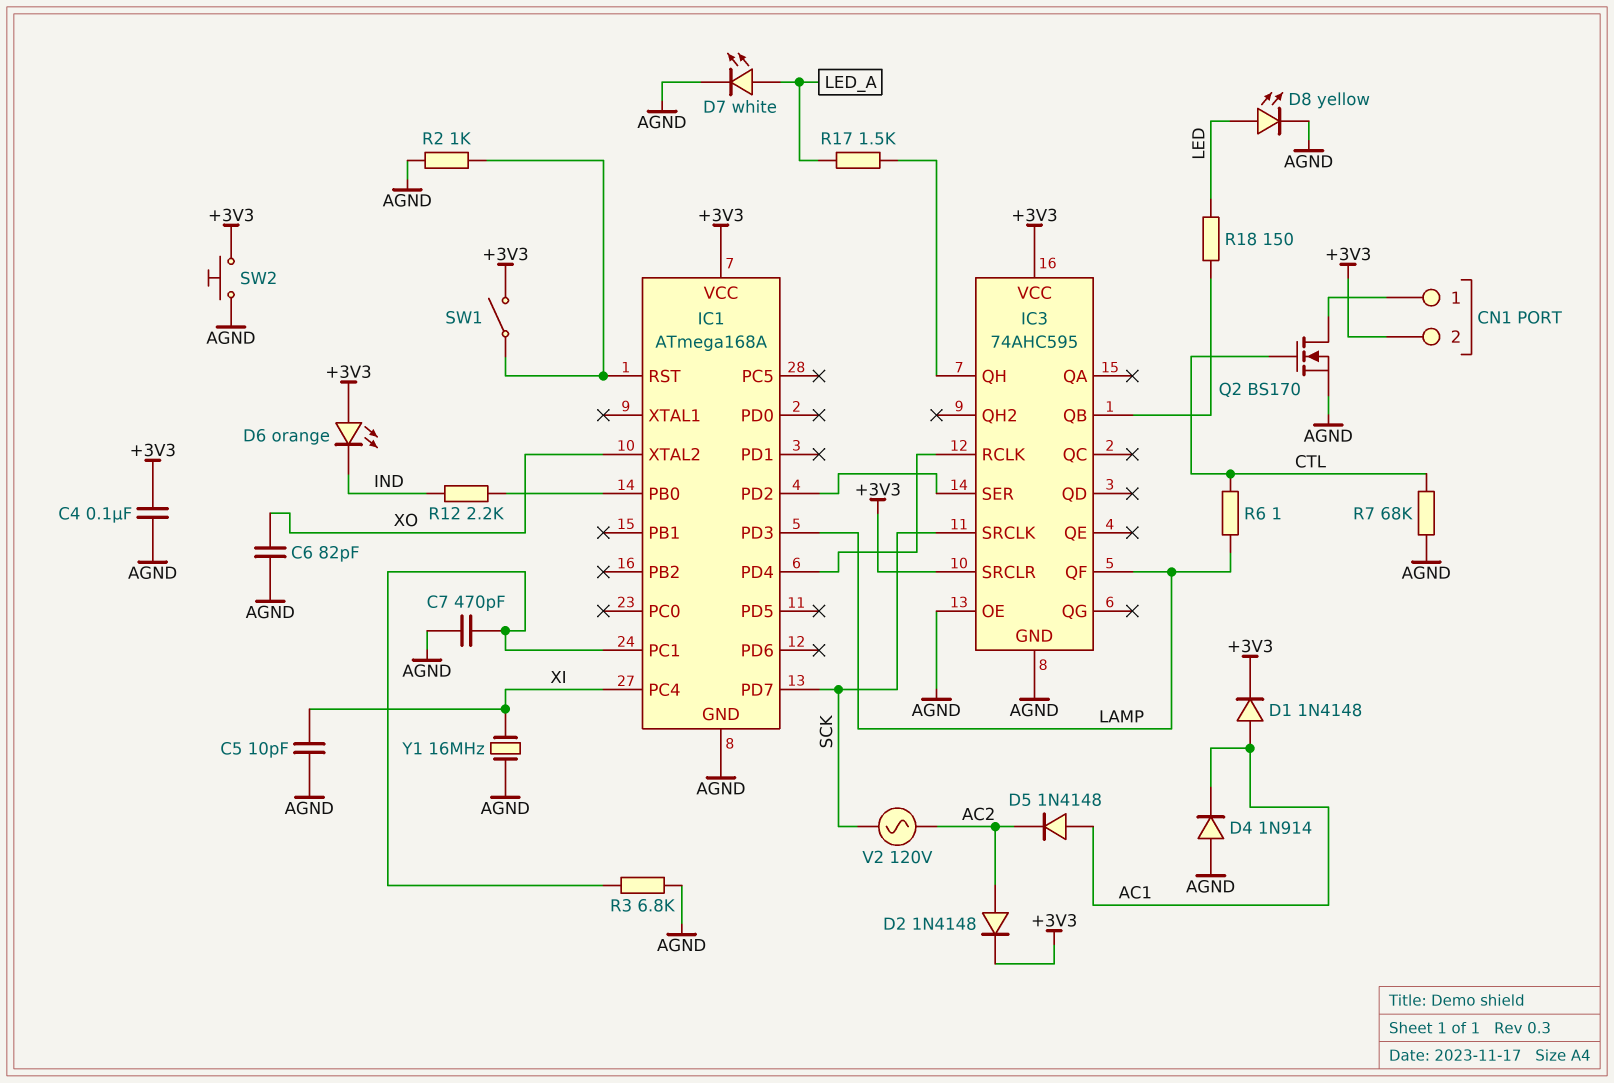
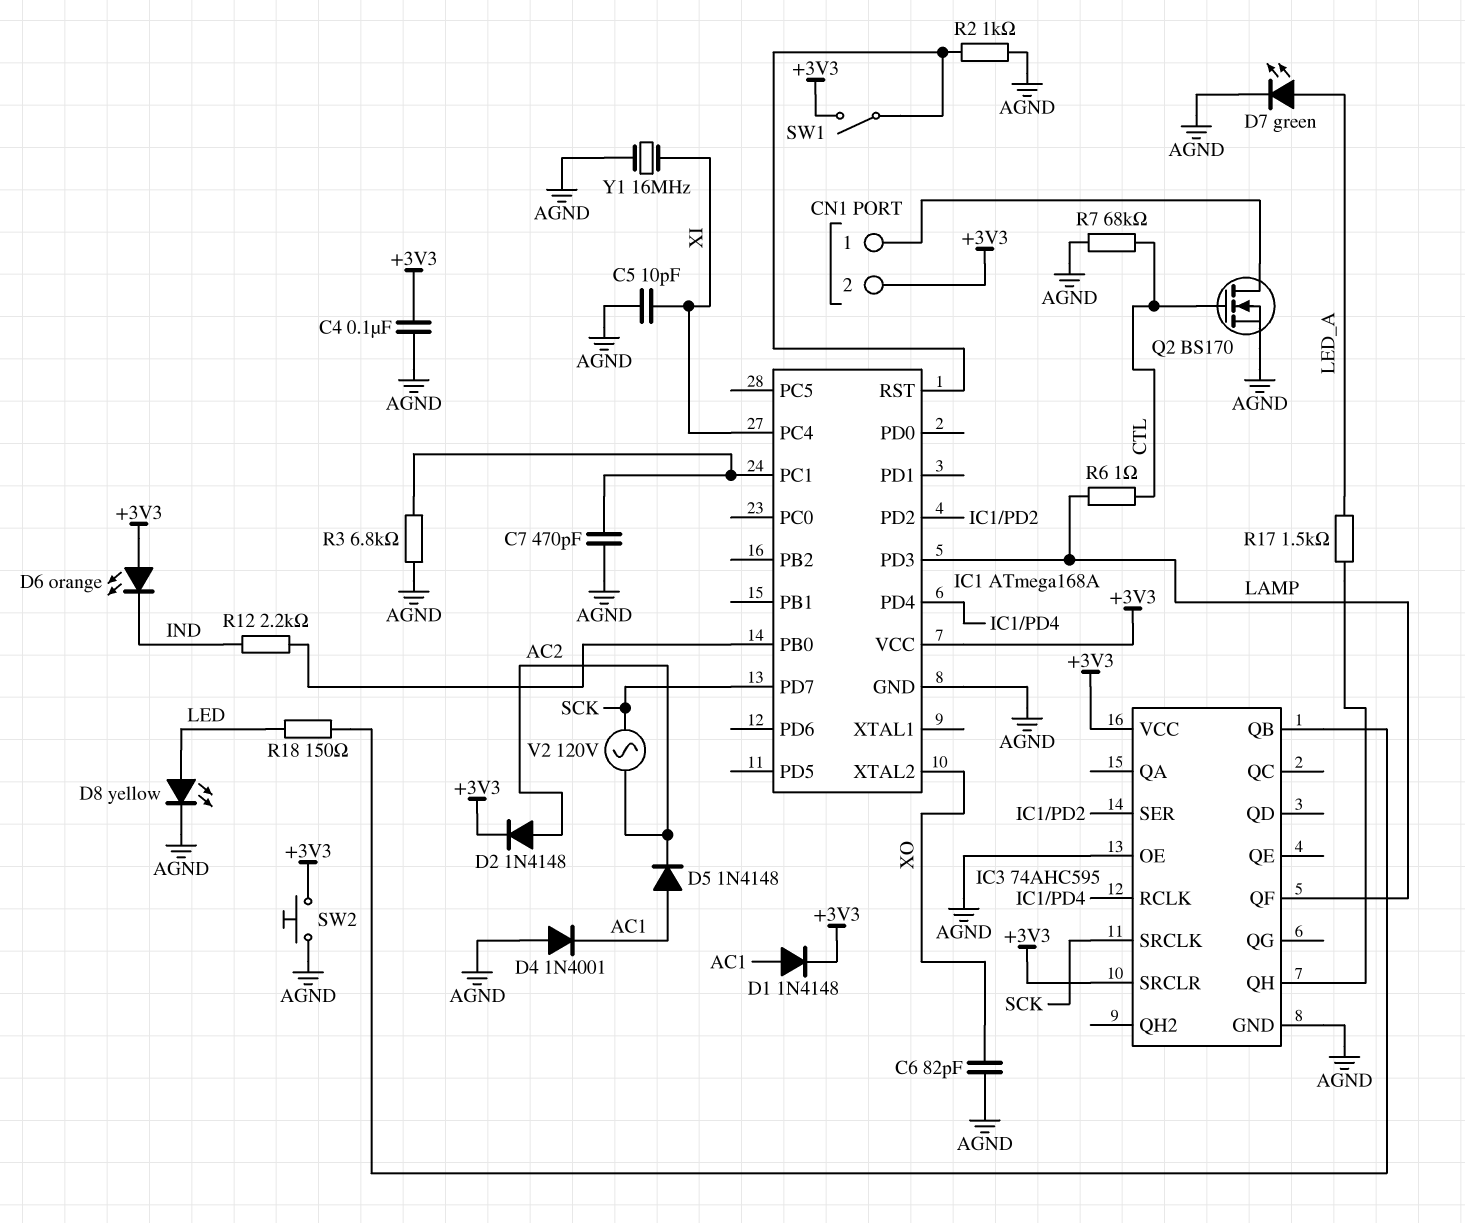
D4: diode 1N914 (A AGND, K AC1) -> diode 1N4001 (A AGND, K AC1)
D7: LED white (A LED_A, K AGND) -> LED green (A LED_A, K AGND)

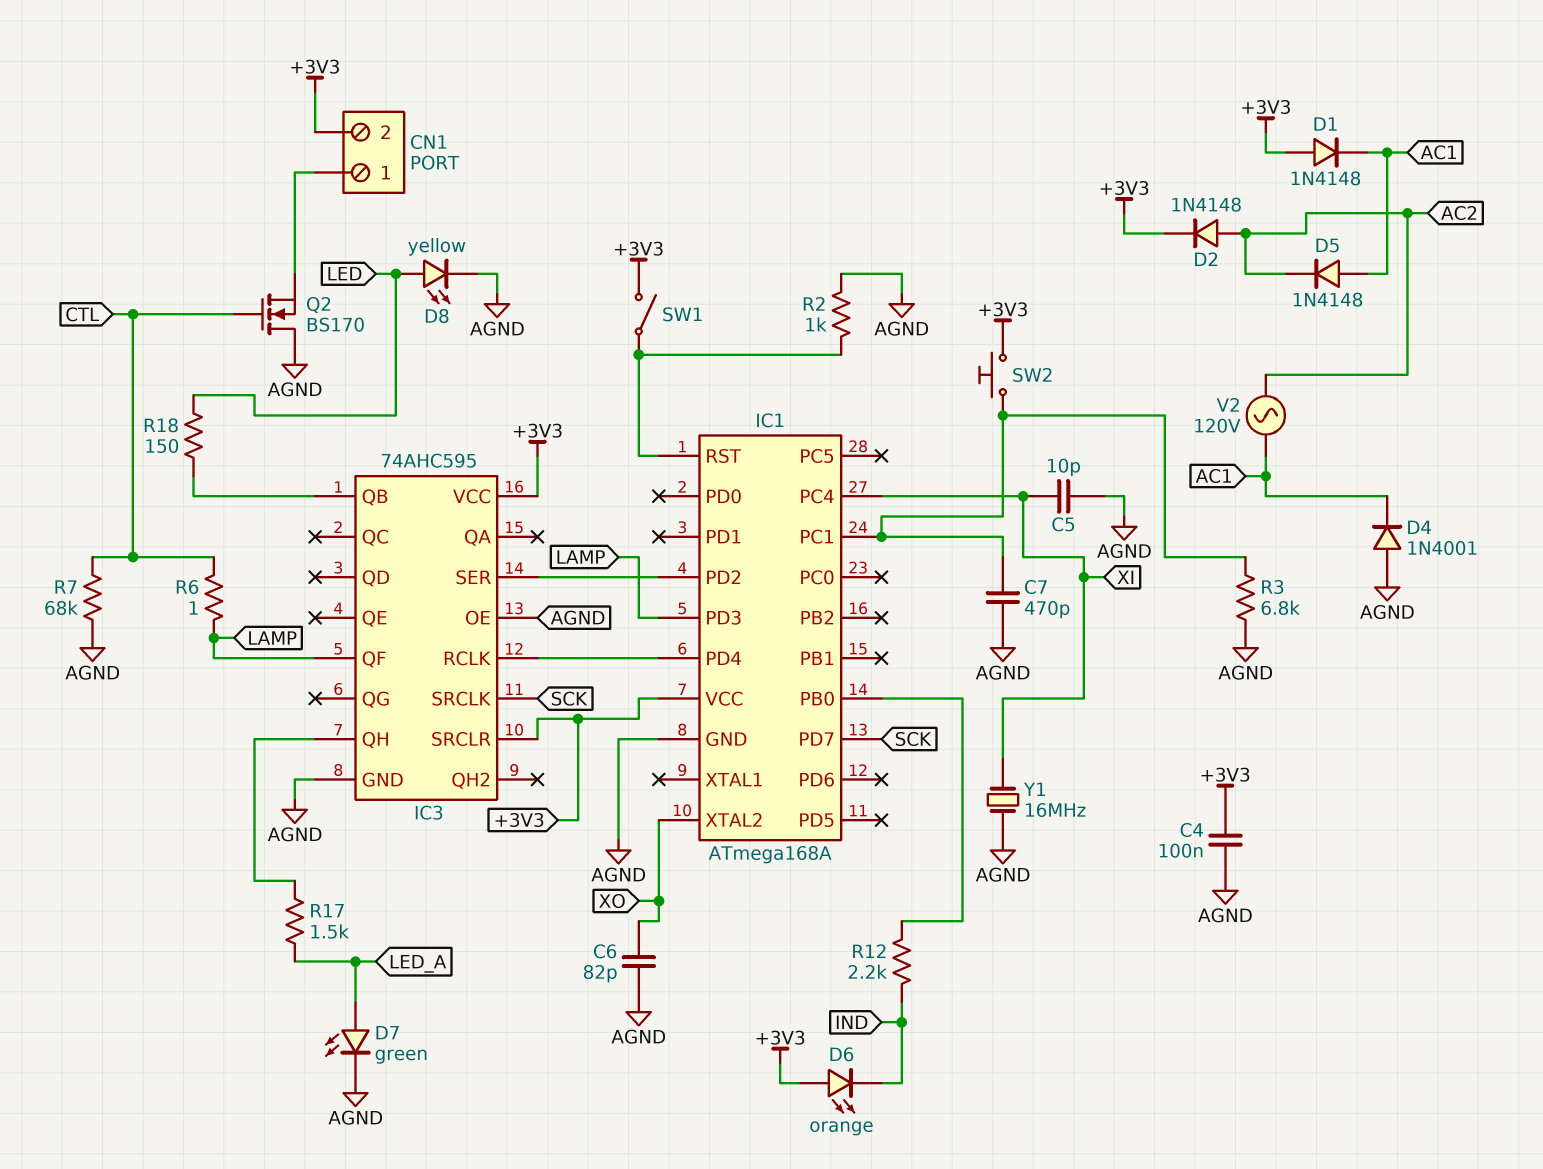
D1: diode 1N4148 (A AC1, K +3V3) -> diode 1N4148 (A +3V3, K AC1)
Q2: NMOS BS170 (G CTL, D CN1/1, S AGND) -> NMOS BS170 (G CTL, D AGND, S CN1/1)
SW2: button (+3V3, AGND) -> button (+3V3, IC1/PC1)
V2: AC 120V (AC2, SCK) -> AC 120V (AC1, AC2)

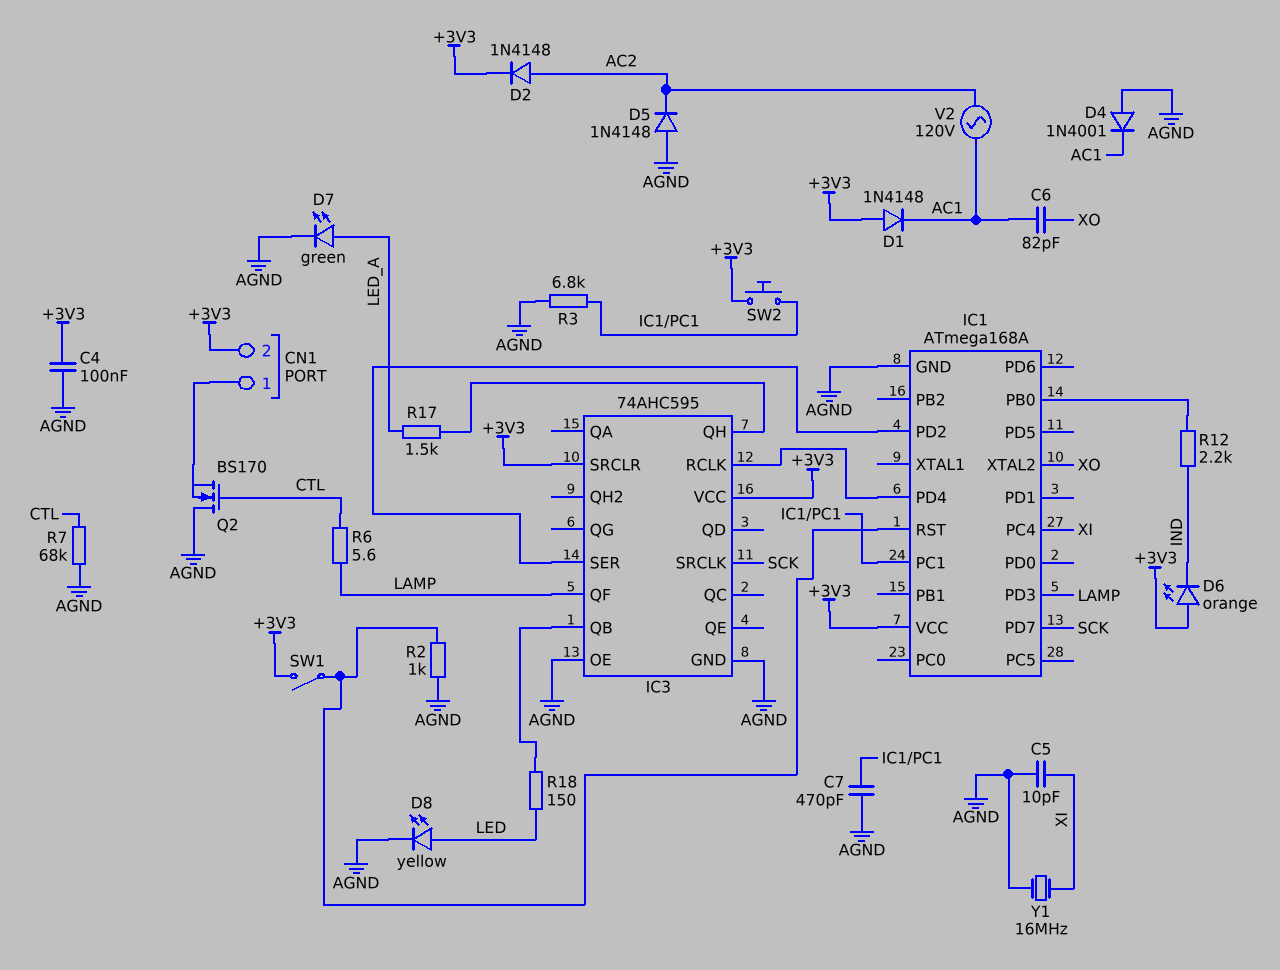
C6: 82pF (AGND, XO) -> 82pF (AC1, XO)
D5: diode 1N4148 (A AC1, K AC2) -> diode 1N4148 (A AGND, K AC2)
R6: 1 (CTL, LAMP) -> 5.6 (CTL, LAMP)

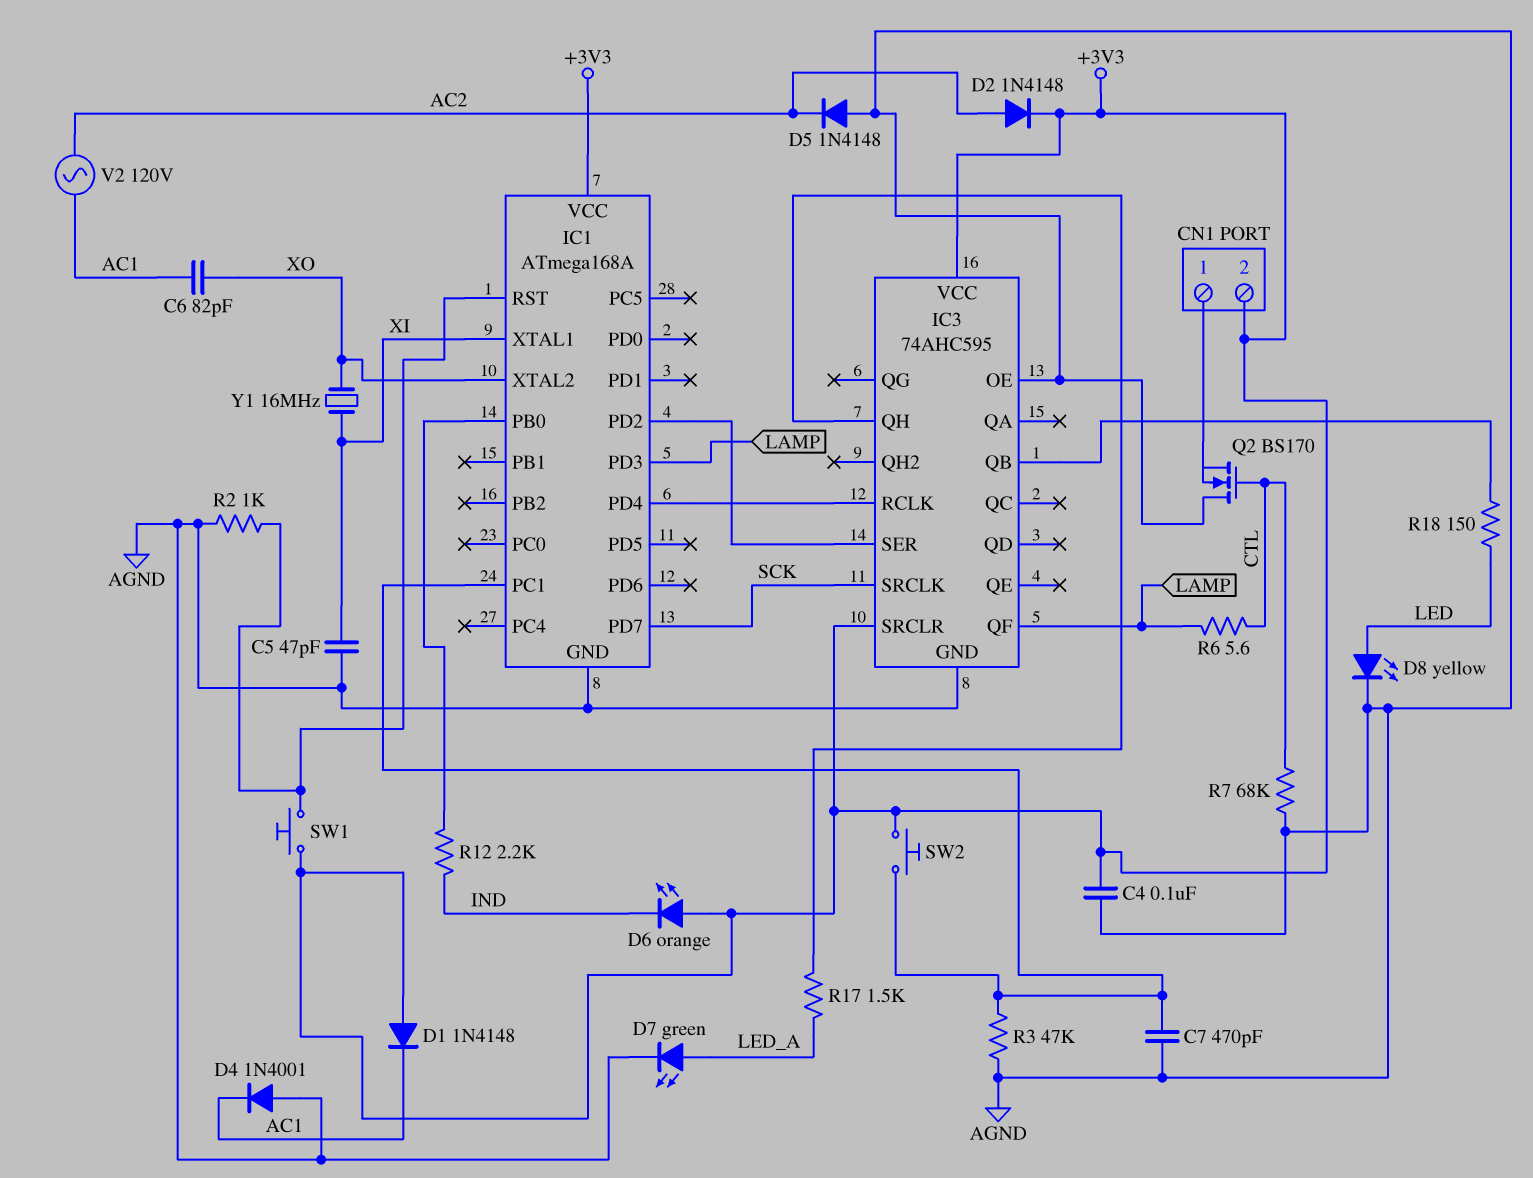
C5: 10pF (AGND, XI) -> 47pF (AGND, XI)
IC1 pin PC4: XI -> none
IC1 pin XTAL1: none -> XI
R3: 6.8k (AGND, IC1/PC1) -> 47k (AGND, IC1/PC1)
SW1: switch (+3V3, IC1/RST) -> button (+3V3, IC1/RST)
Y1: 16MHz (AGND, XI) -> 16MHz (XI, XO)

